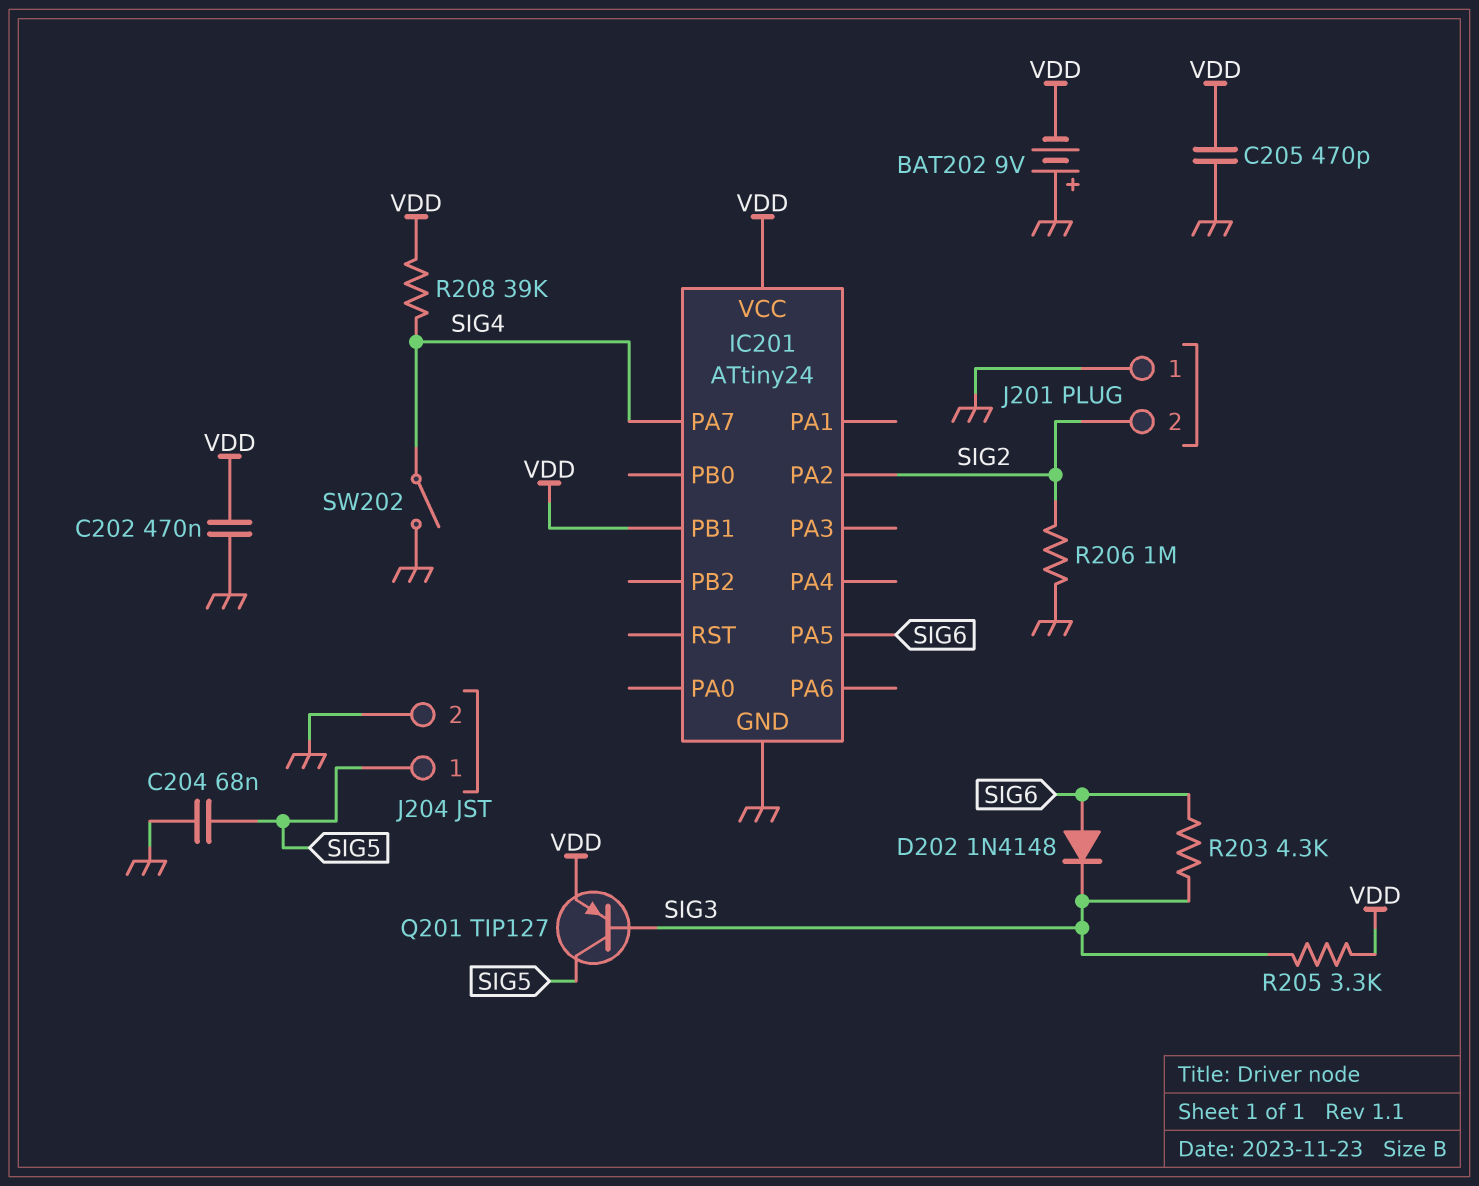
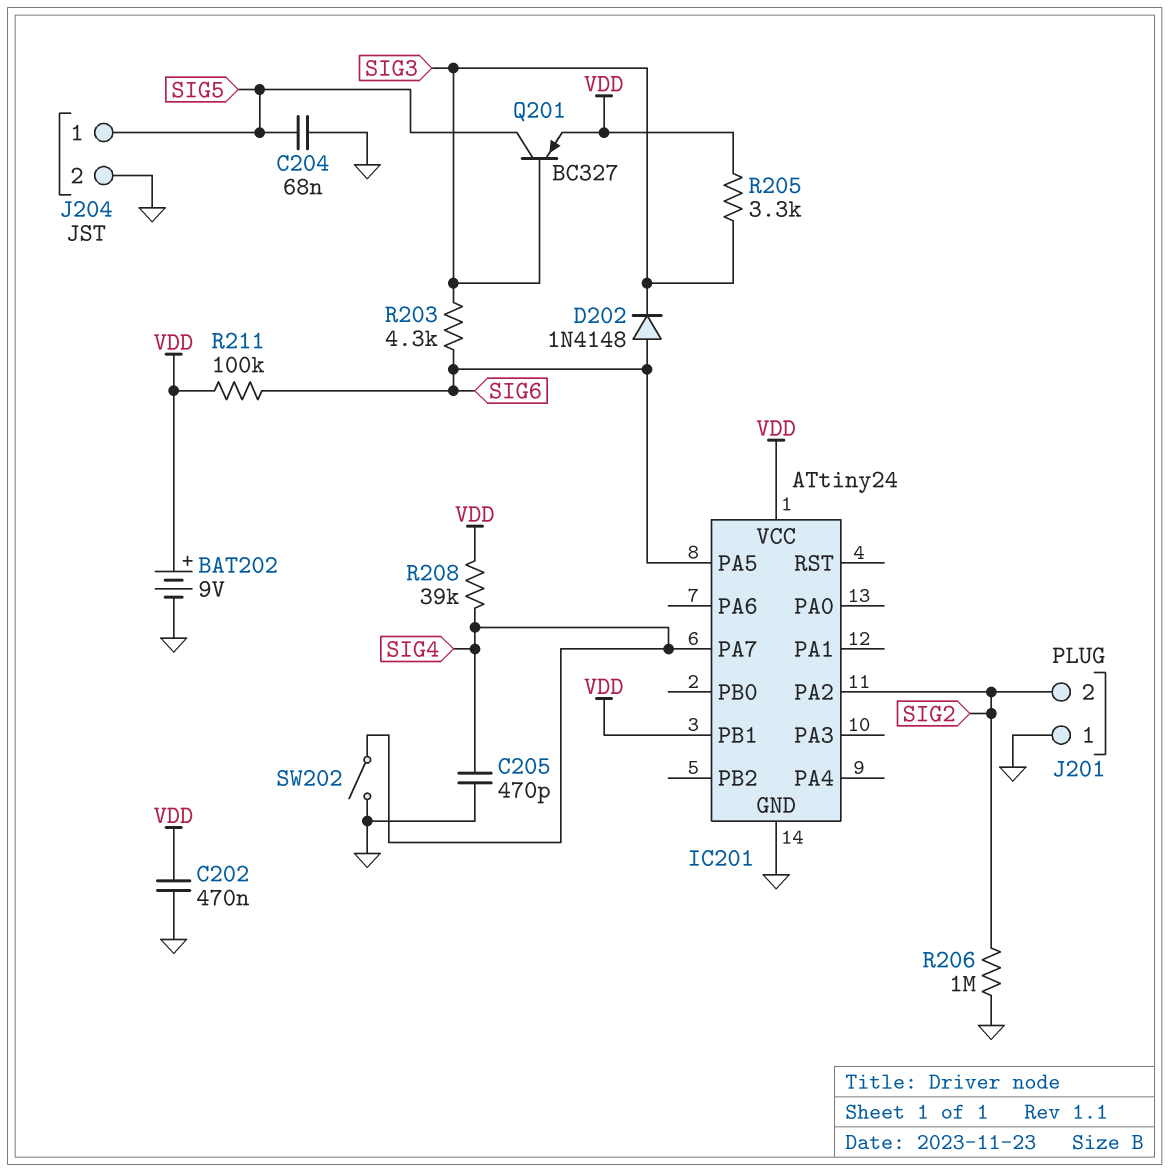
BAT202: 9V (plus GND, minus VDD) -> 9V (plus VDD, minus GND)
C205: 470pF (GND, VDD) -> 470pF (GND, SIG4)
Q201: PNP TIP127 (B SIG3, C SIG5, E VDD) -> PNP BC327 (B SIG3, C SIG5, E VDD)
R211: none -> 100k (SIG6, VDD)

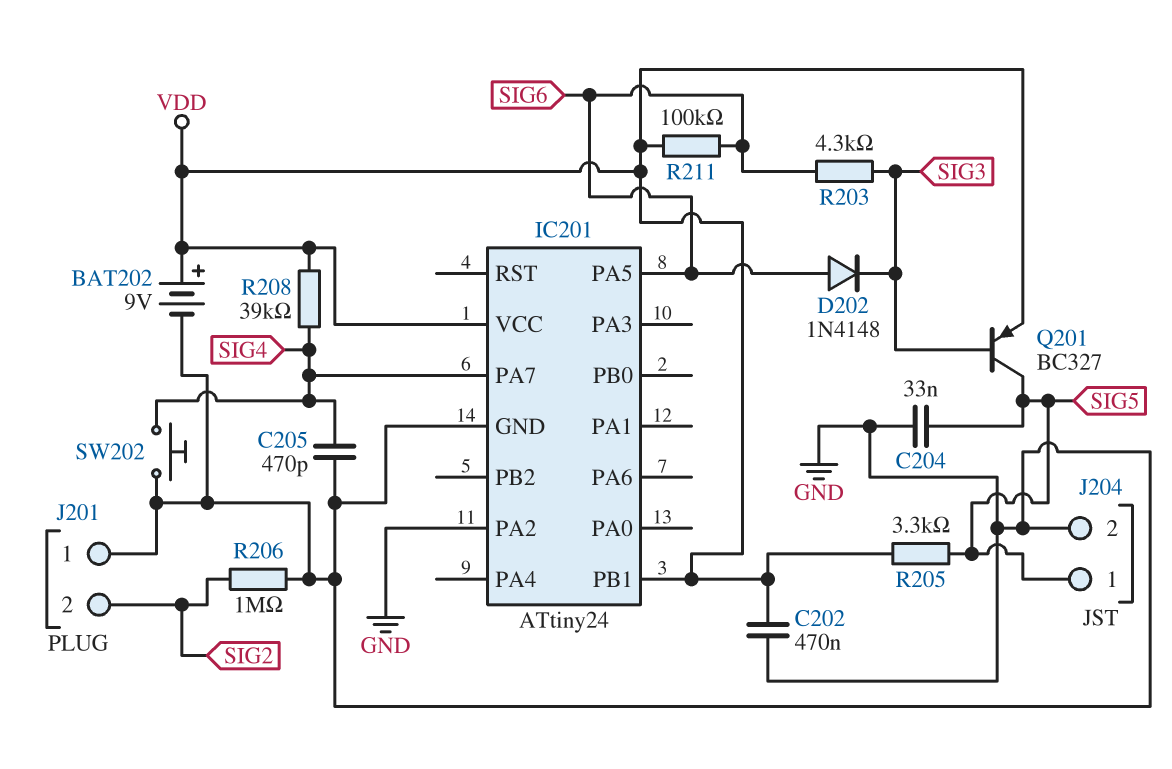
C204: 68nF (GND, SIG5) -> 33nF (GND, SIG5)
IC201 pin PA2: SIG2 -> GND
R205: 3.3k (SIG3, VDD) -> 3.3k (SIG5, VDD)
SW202: switch (GND, SIG4) -> button (GND, SIG4)

